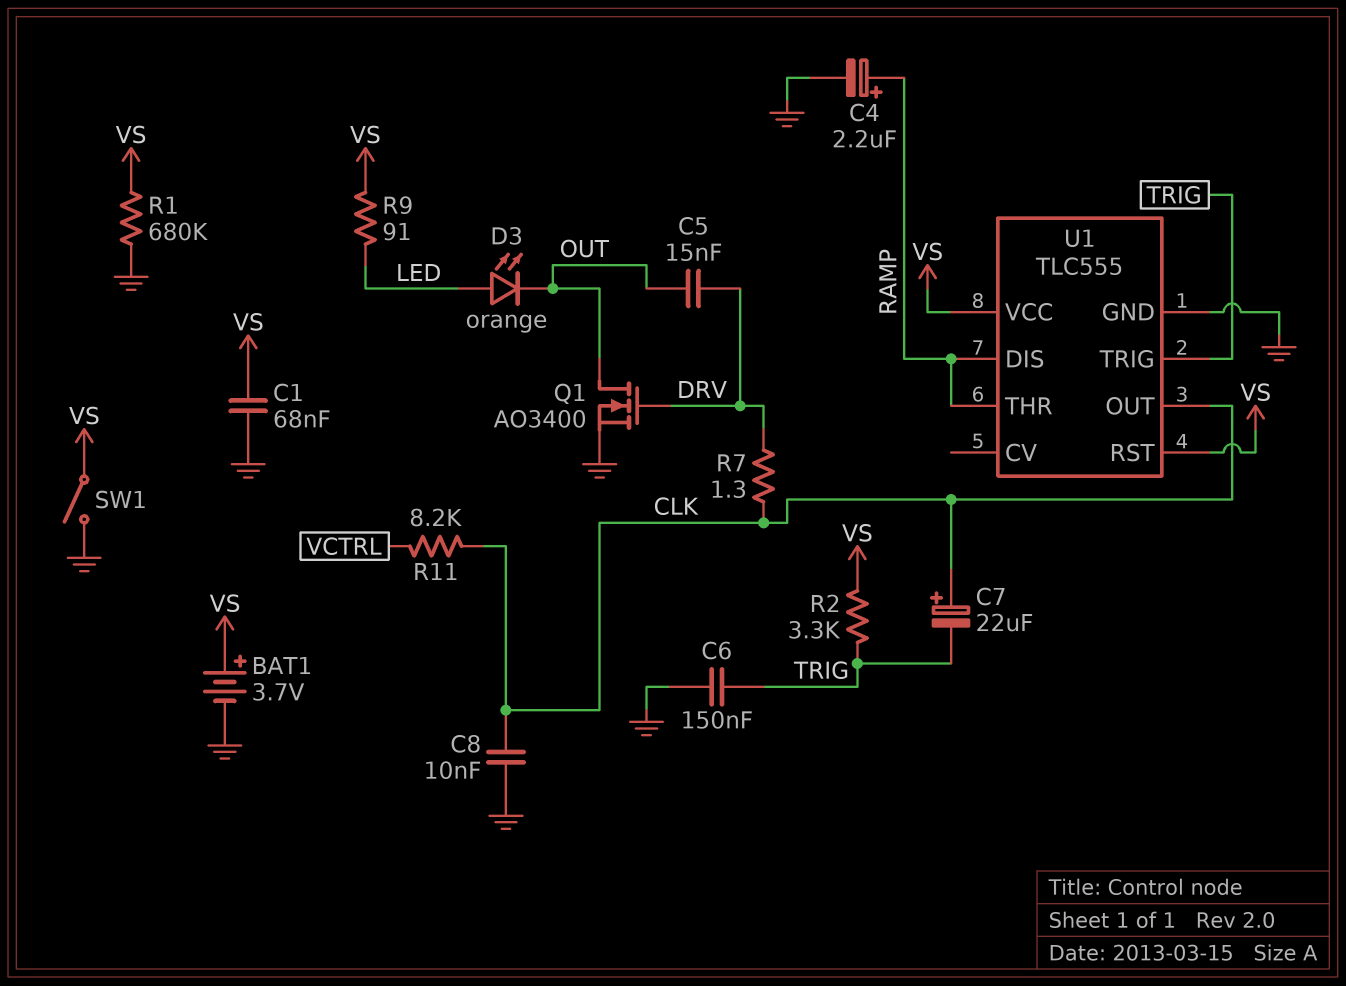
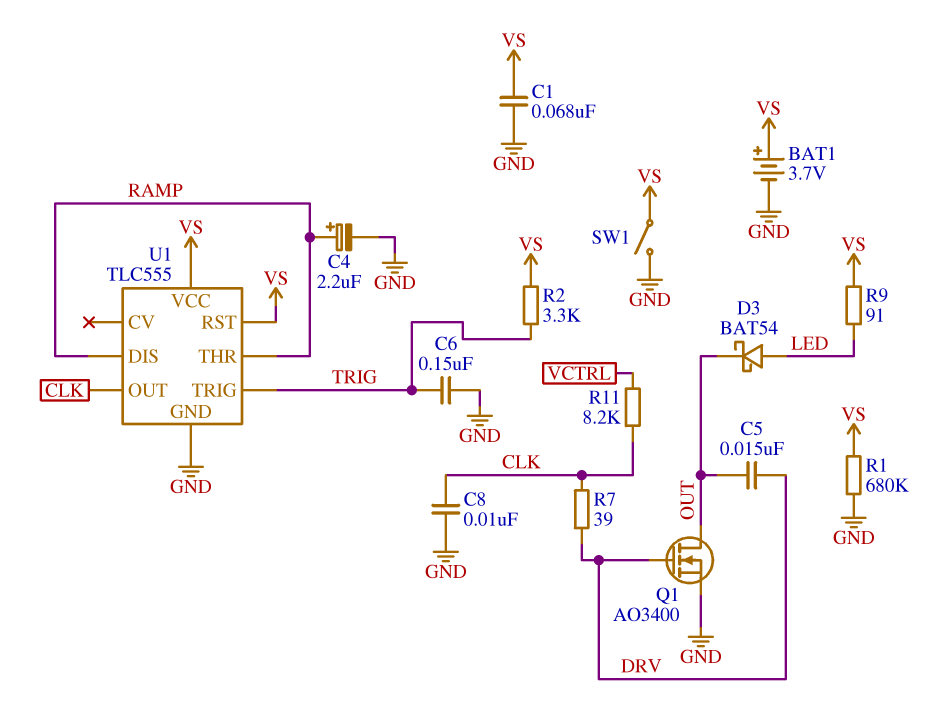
C7: 22uF (plus CLK, minus TRIG) -> none
D3: LED orange (A LED, K OUT) -> schottky BAT54 (A LED, K OUT)
R7: 1.3 (CLK, DRV) -> 39 (CLK, DRV)

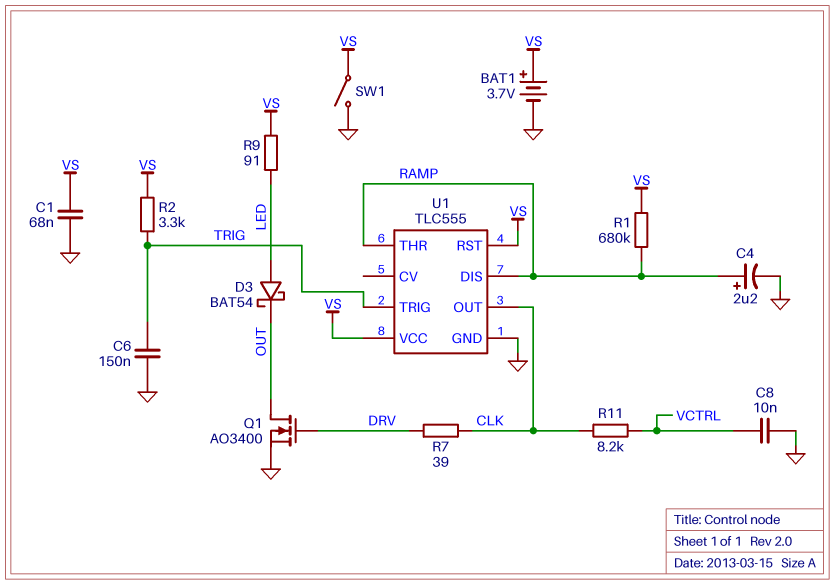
C5: 15nF (DRV, OUT) -> none
C8: 10nF (CLK, GND) -> 10nF (GND, VCTRL)
R1: 680k (GND, VS) -> 680k (RAMP, VS)

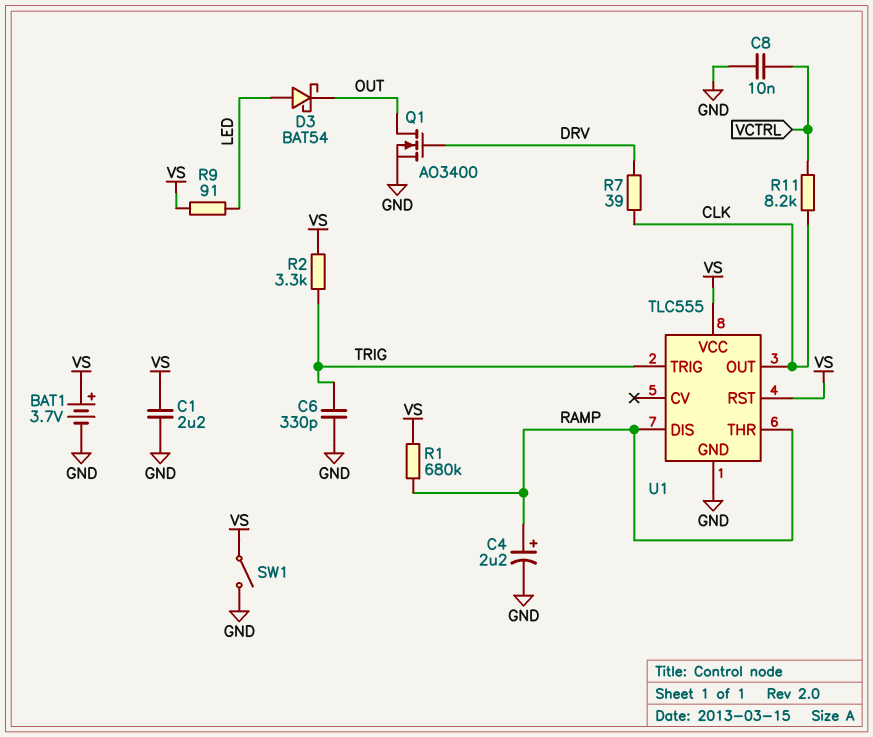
C1: 68nF (GND, VS) -> 2.2uF (GND, VS)
C6: 150nF (GND, TRIG) -> 330pF (GND, TRIG)

